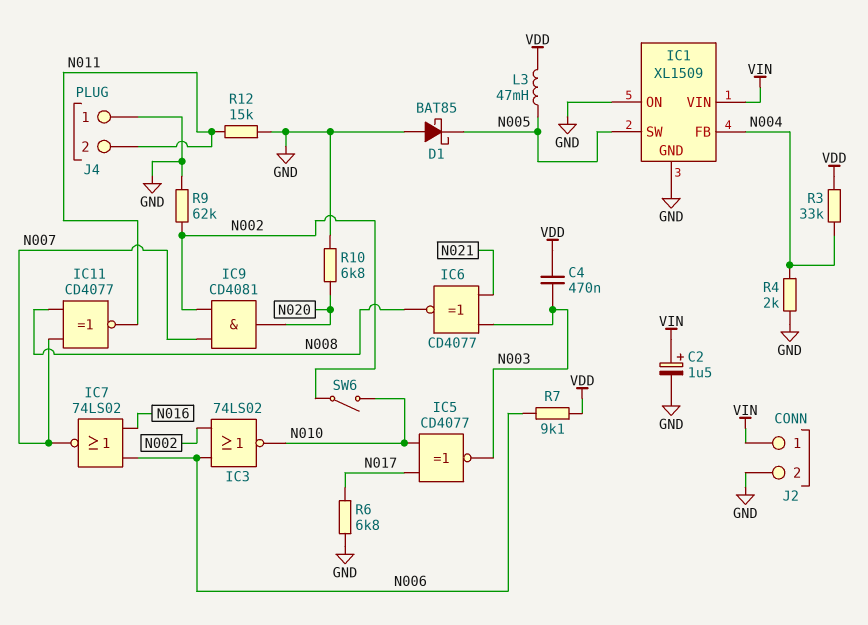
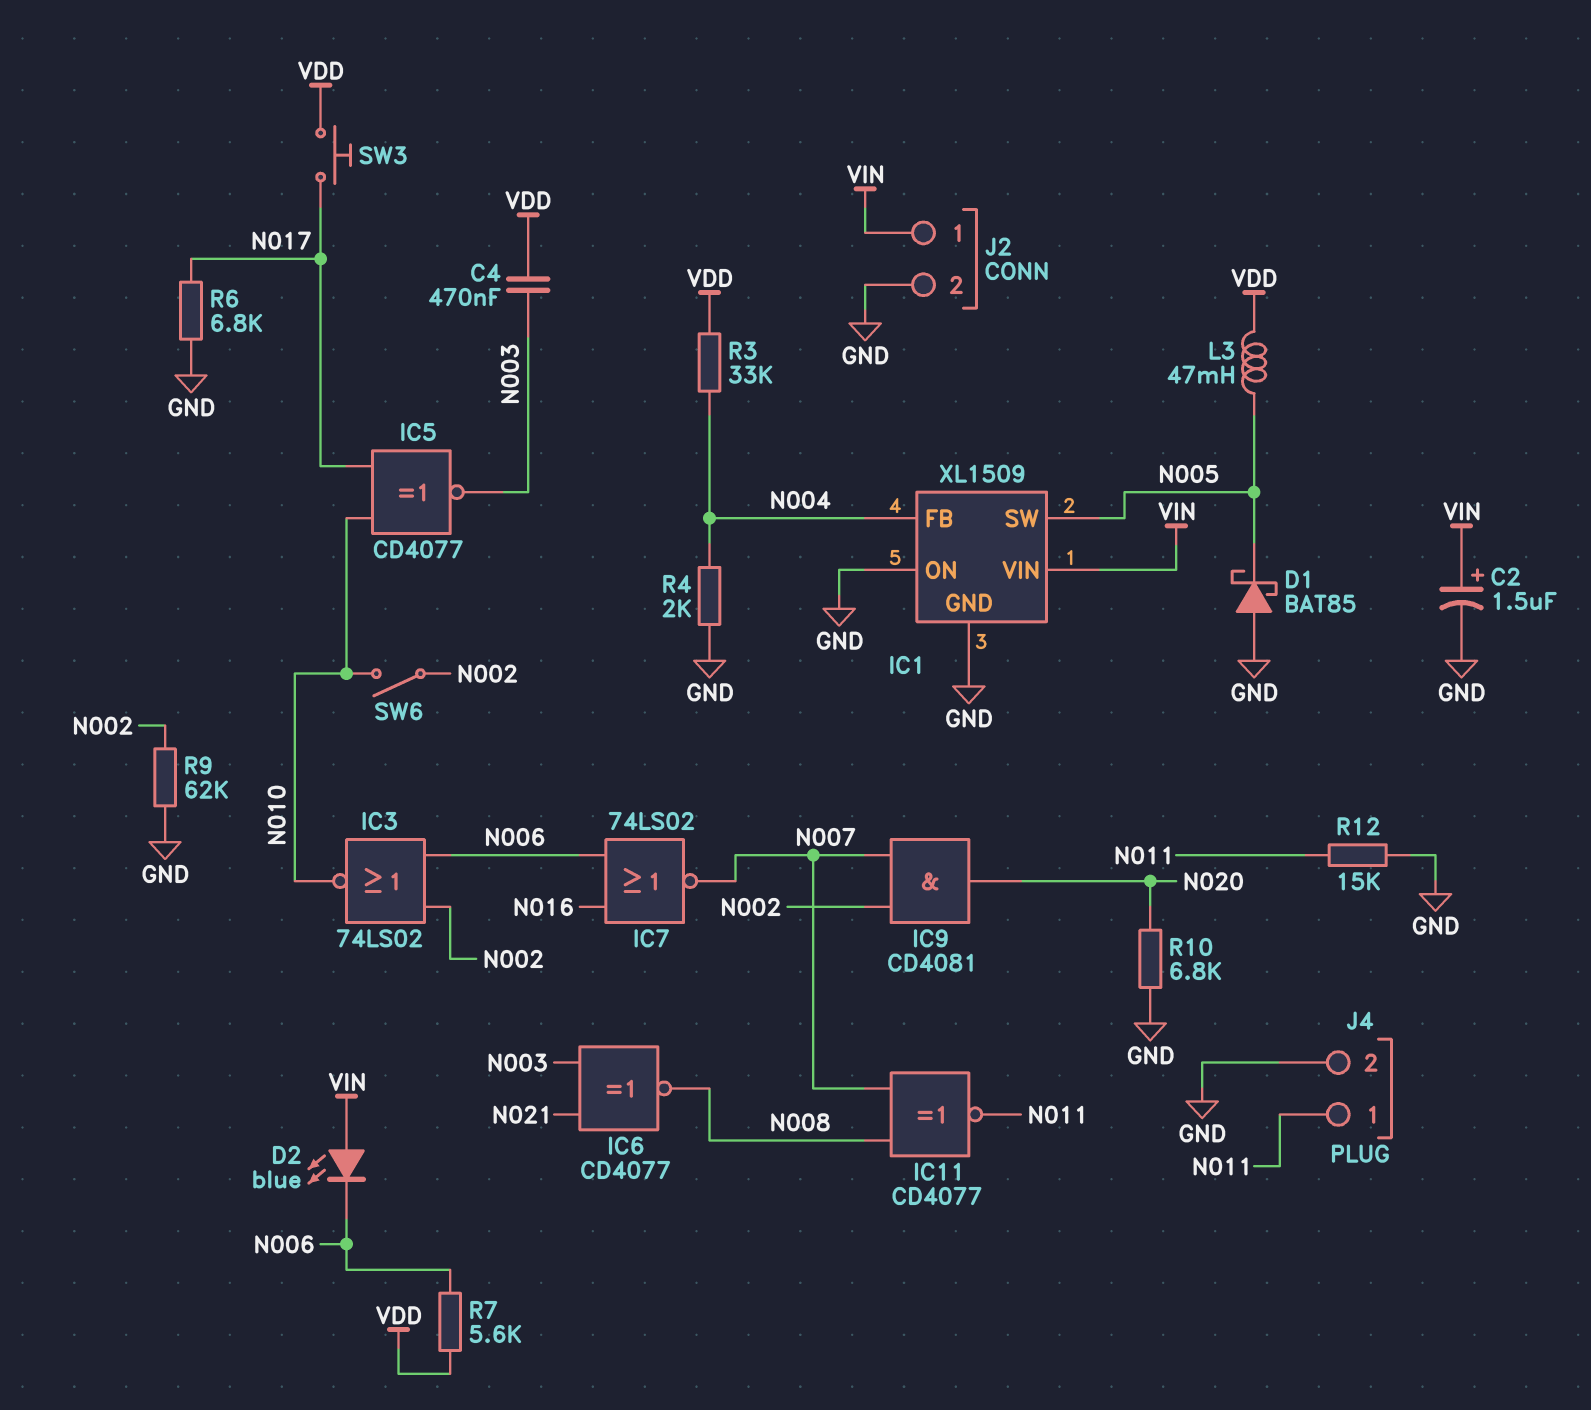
D2: none -> LED blue (A VIN, K N006)
J4 pin 1: GND -> N011
J4 pin 2: N011 -> GND
R7: 9.1k (N006, VDD) -> 5.6k (N006, VDD)
SW3: none -> button (N017, VDD)

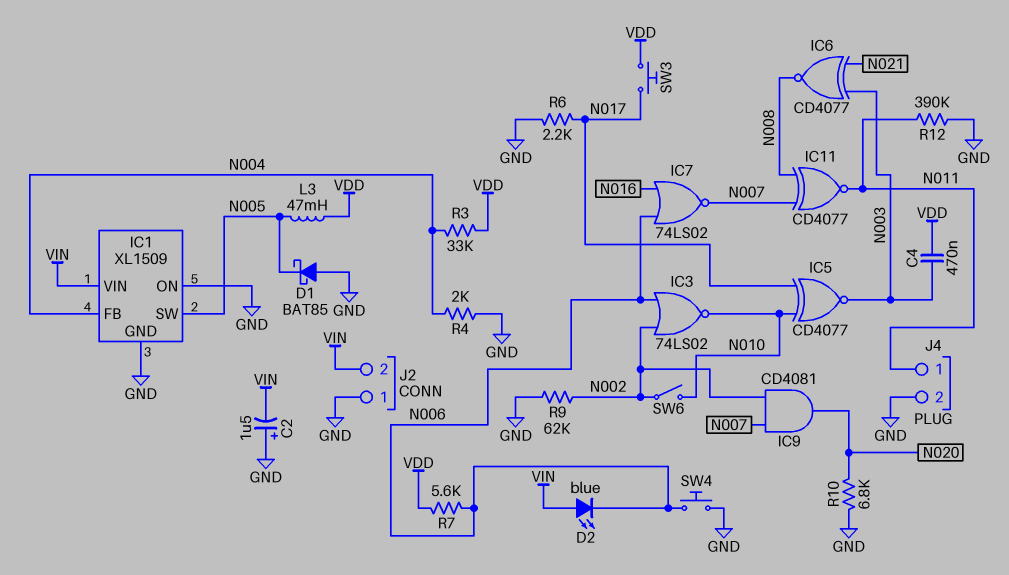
C2: 1.5uF (plus VIN, minus GND) -> 1.5uF (plus GND, minus VIN)
J2 pin 1: VIN -> GND
J2 pin 2: GND -> VIN
R6: 6.8k (GND, N017) -> 2.2k (GND, N017)
R12: 15k (GND, N011) -> 390k (GND, N011)
SW4: none -> button (GND, N006)

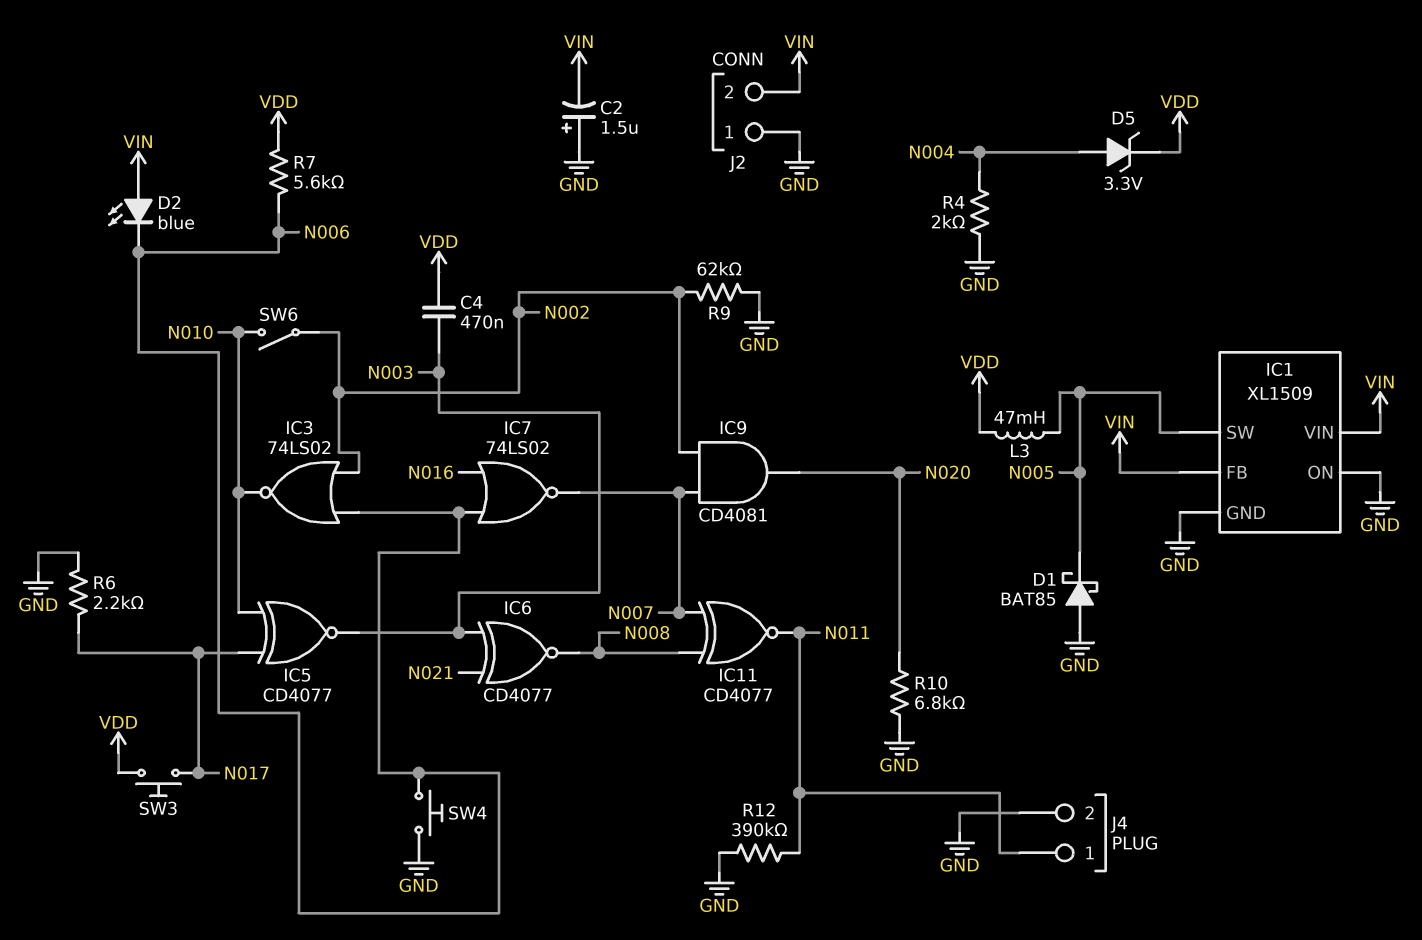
D5: none -> zener 3.3V (A N004, K VDD)
IC1 pin FB: N004 -> VIN
R3: 33k (N004, VDD) -> none

